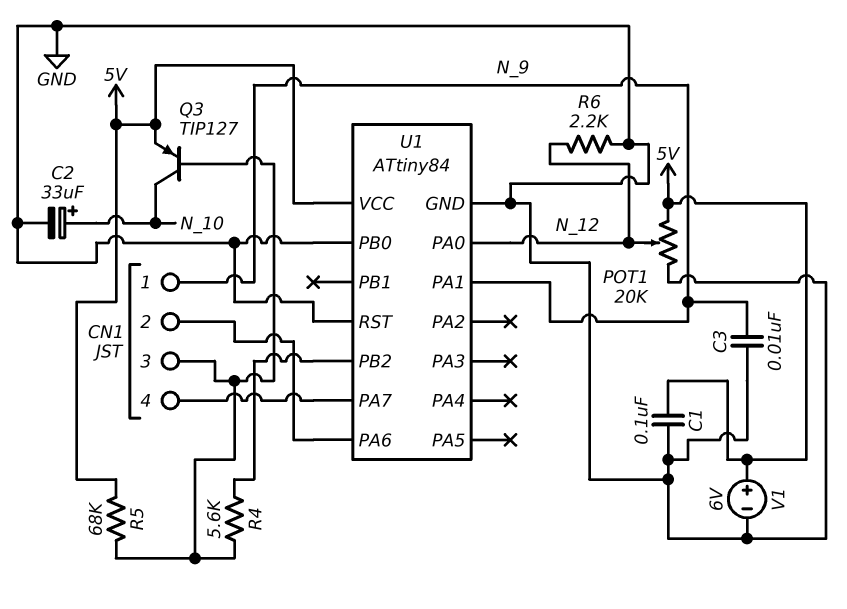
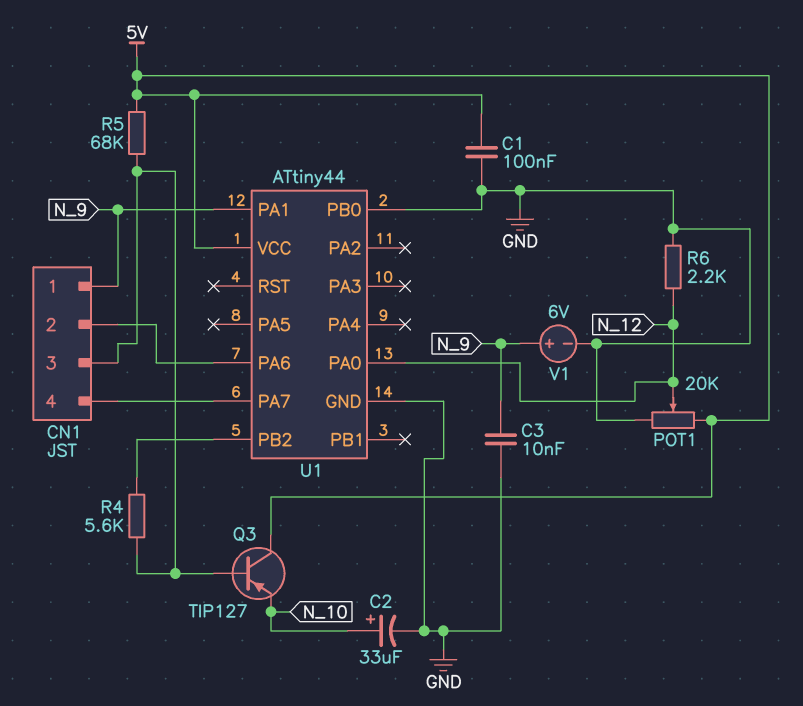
Q3: PNP TIP127 (B CN1/3, C N_10, E 5V) -> PNP TIP127 (B CN1/3, C 5V, E N_10)
U1: ATtiny84 -> ATtiny44
U1 pin RST: GND -> none
V1: 6V (plus 5V, minus GND) -> 6V (plus N_9, minus GND)

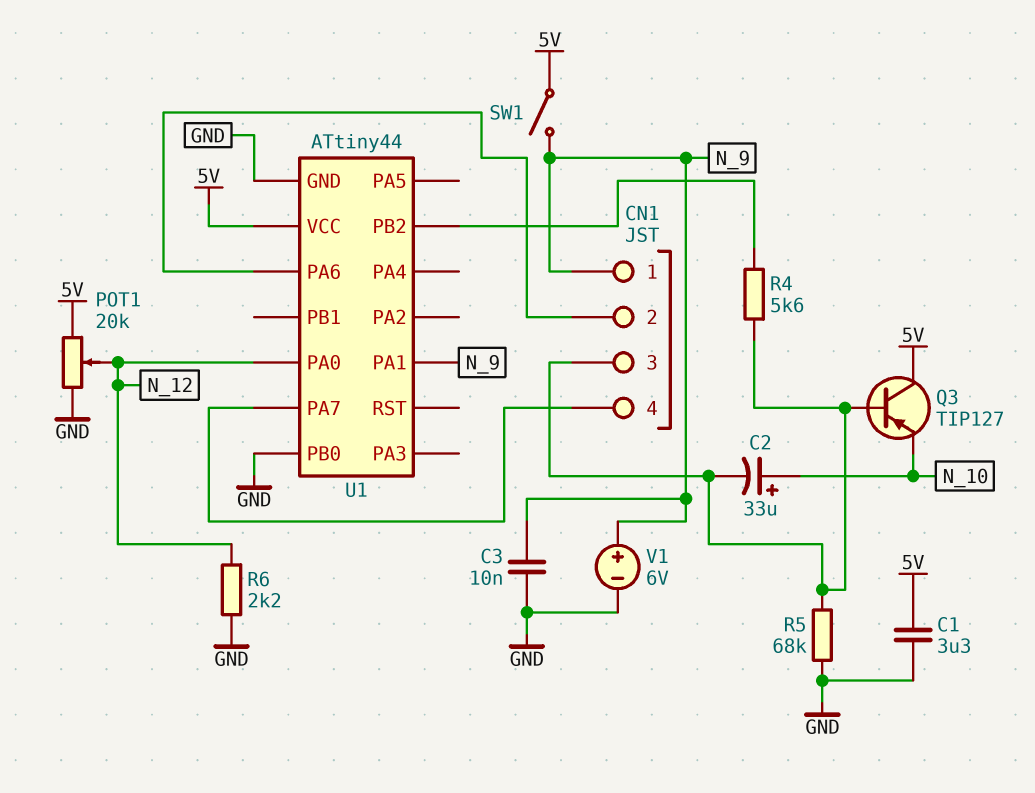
C1: 100nF (5V, GND) -> 3.3uF (5V, GND)
C2: 33uF (plus N_10, minus GND) -> 33uF (plus N_10, minus CN1/3)
R5: 68k (5V, CN1/3) -> 68k (CN1/3, GND)
SW1: none -> switch (5V, N_9)

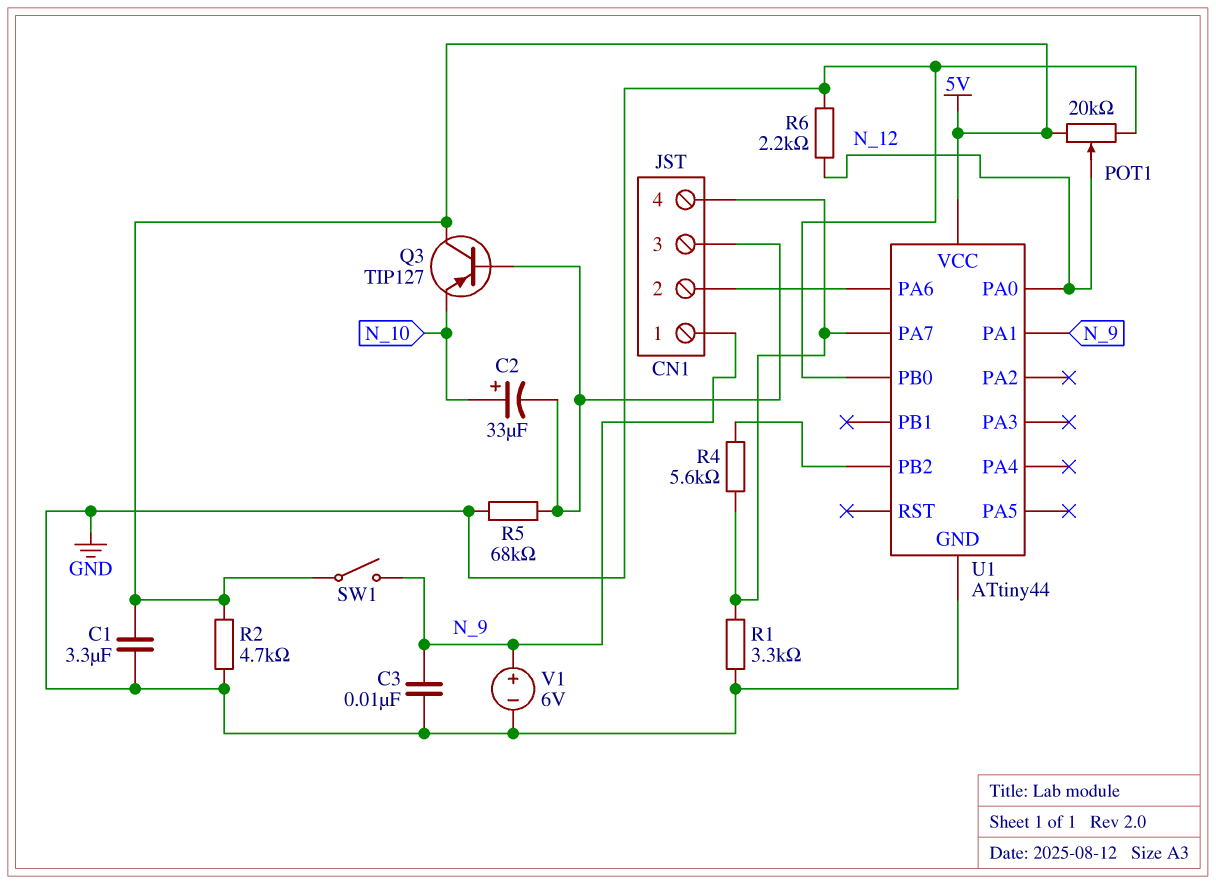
R1: none -> 3.3k (CN1/4, GND)
R2: none -> 4.7k (5V, GND)
R4: 5.6k (CN1/3, U1/PB2) -> 5.6k (CN1/4, U1/PB2)

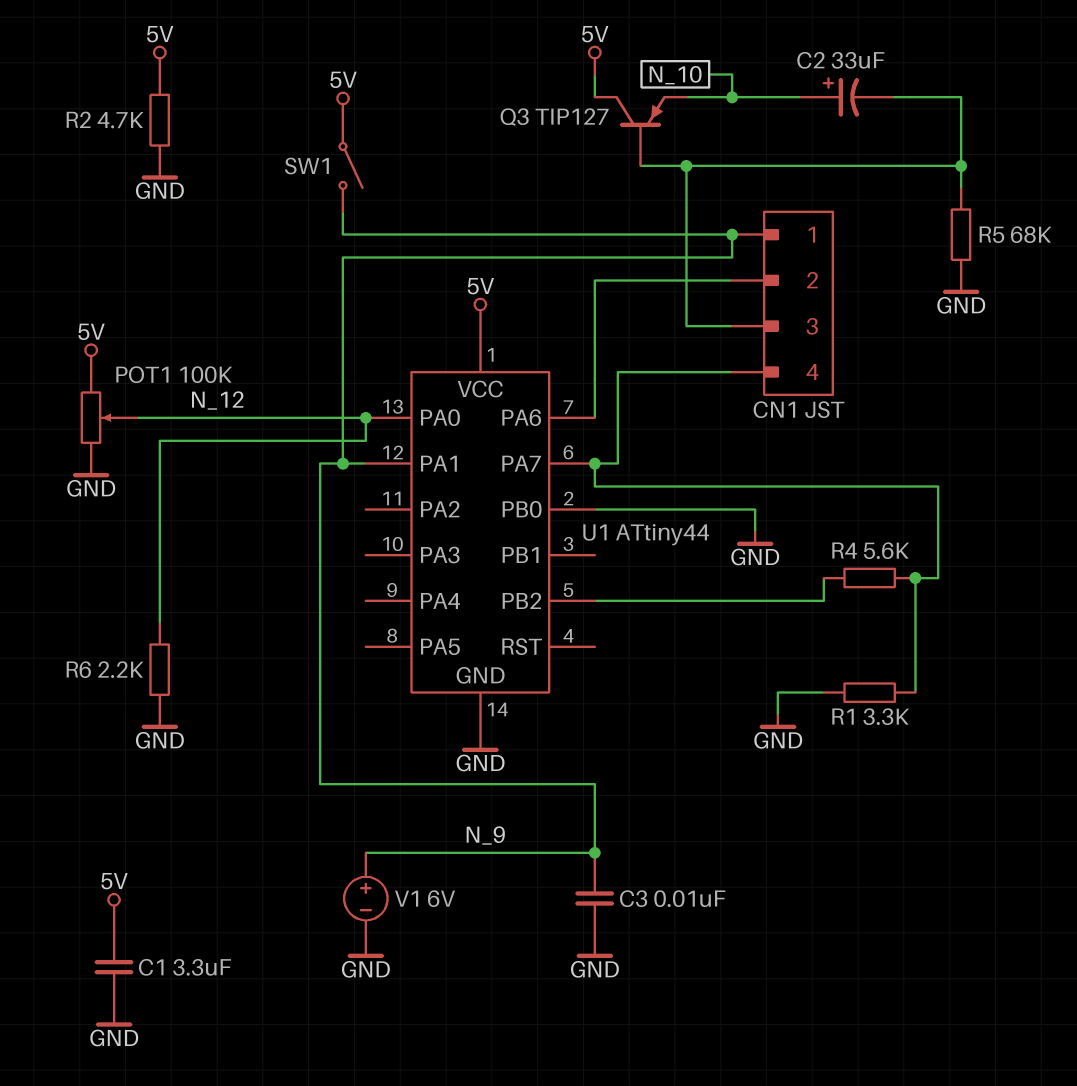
POT1: 20k (5V, GND, wiper N_12) -> 100k (5V, GND, wiper N_12)

